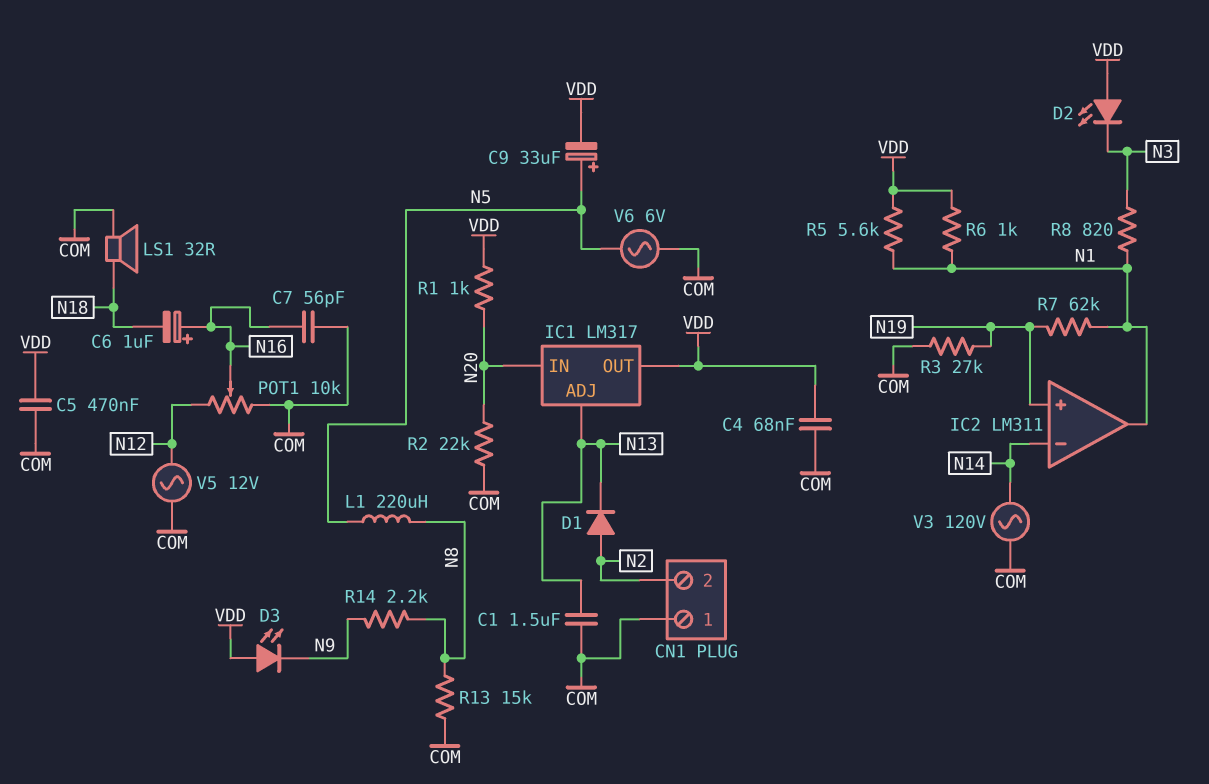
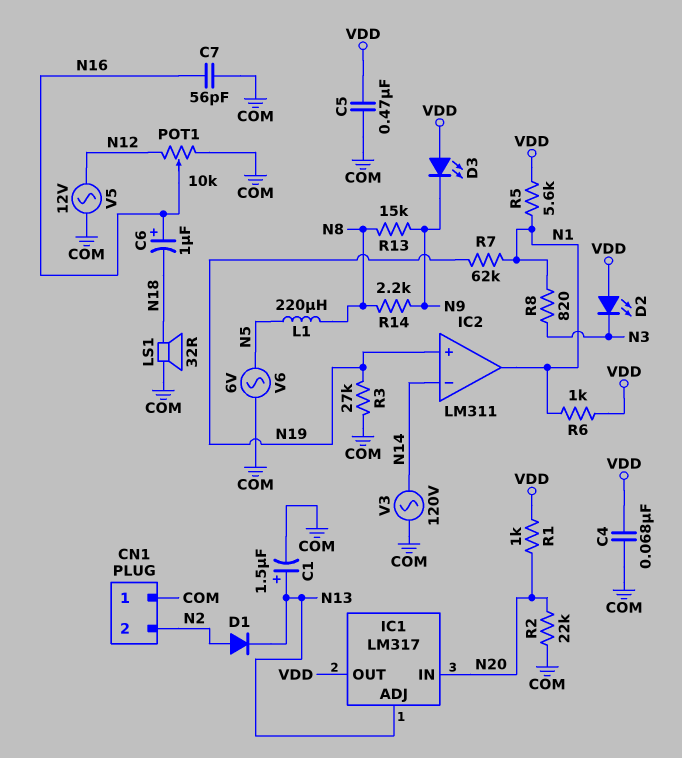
C1: 1.5uF (COM, N13) -> 1.5uF (plus N13, minus COM)
C9: 33uF (plus N5, minus VDD) -> none
R13: 15k (COM, N8) -> 15k (N8, N9)

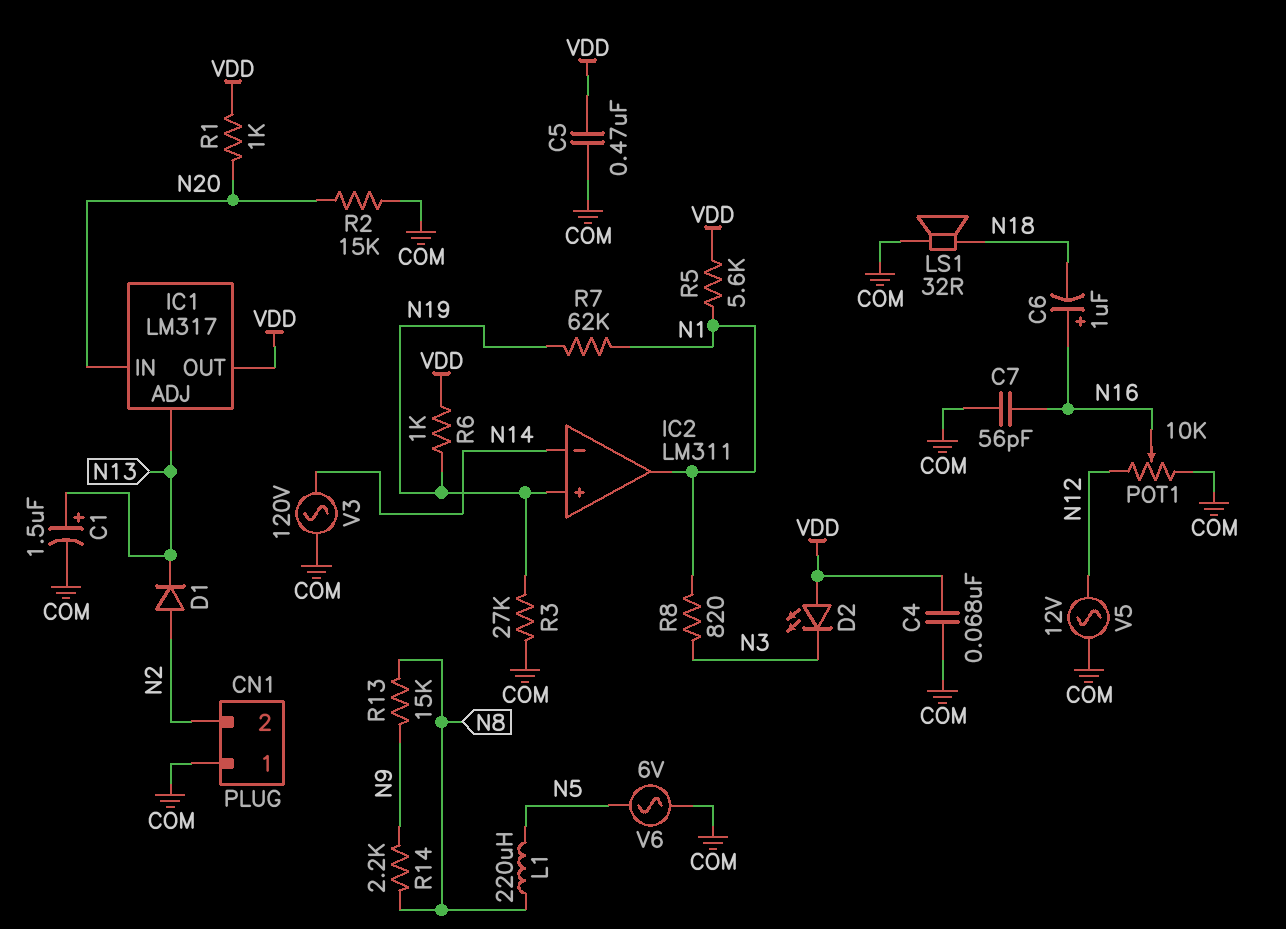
D3: LED (A VDD, K N9) -> none
R2: 22k (COM, N20) -> 15k (COM, N20)
R6: 1k (N1, VDD) -> 1k (N19, VDD)

